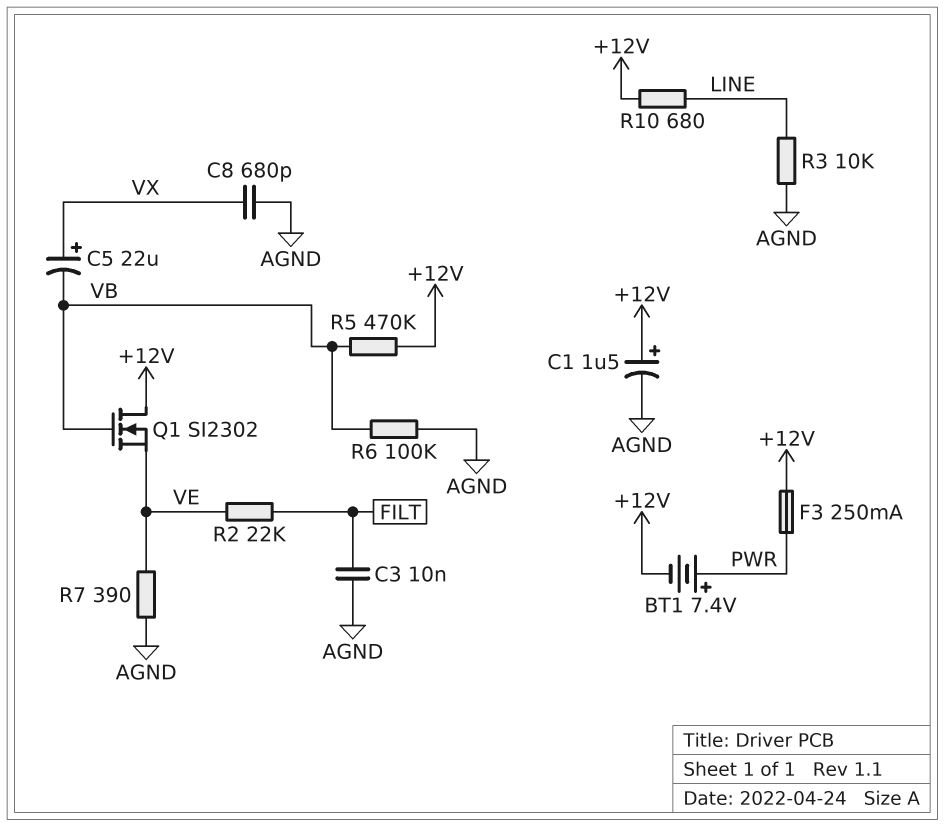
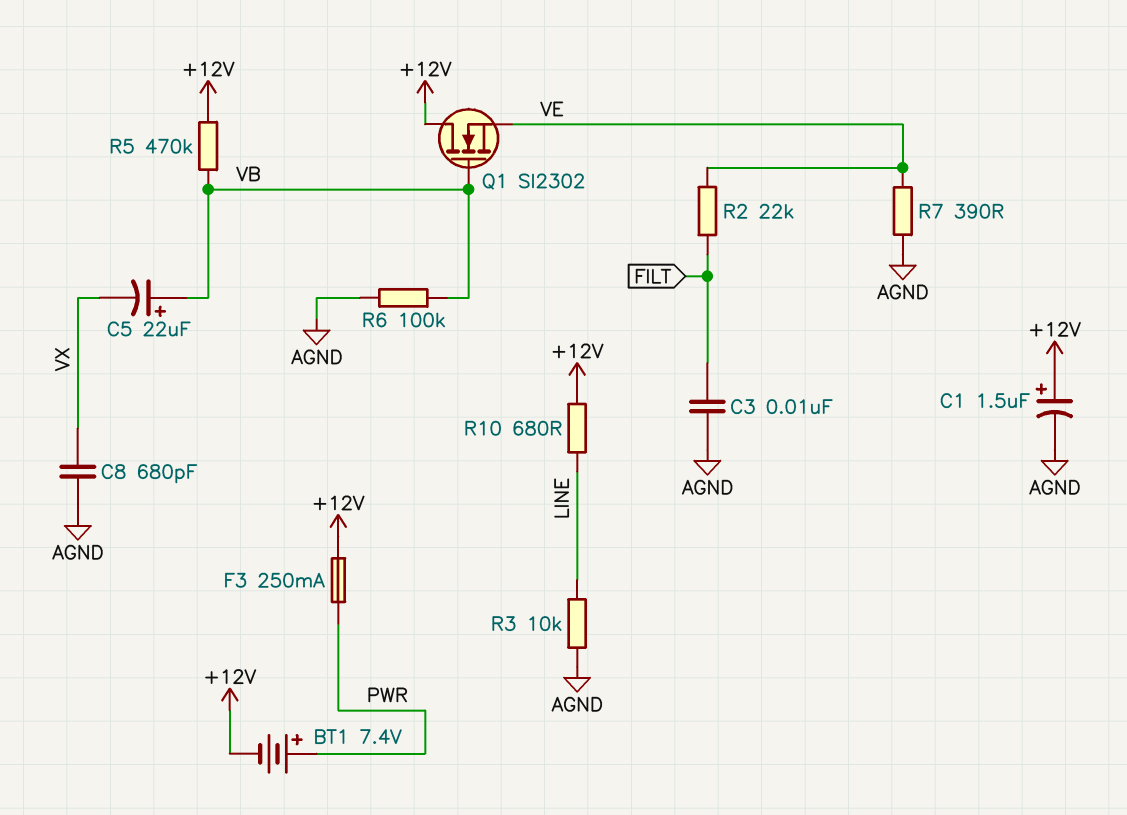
C5: 22uF (plus VX, minus VB) -> 22uF (plus VB, minus VX)

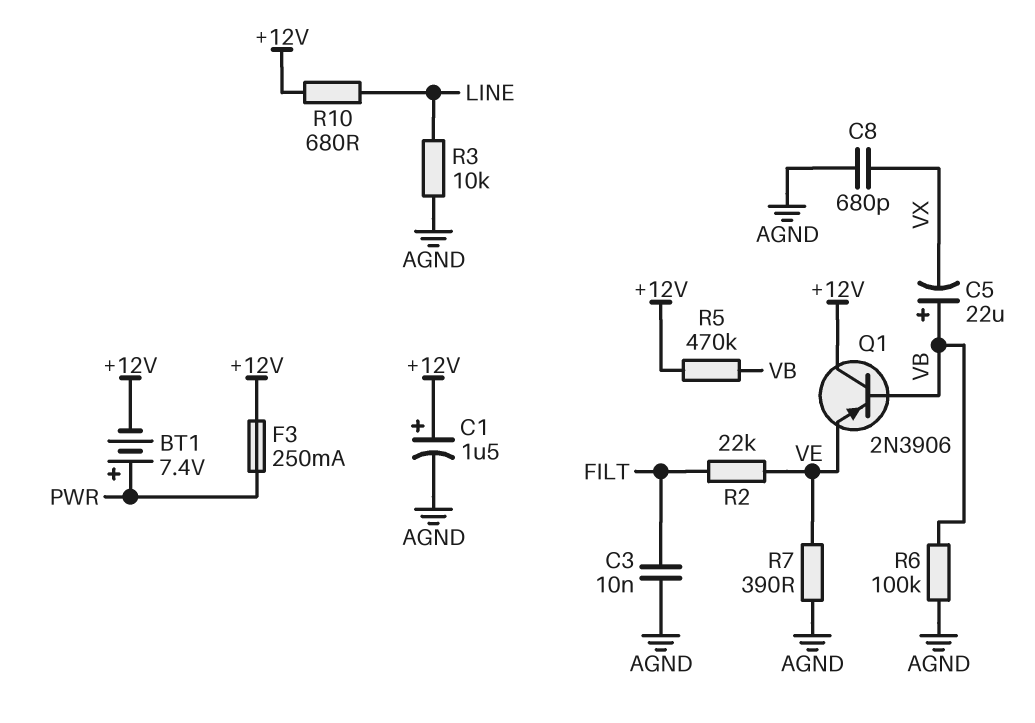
Q1: NMOS SI2302 (G VB, D +12V, S VE) -> PNP 2N3906 (B VB, C +12V, E VE)

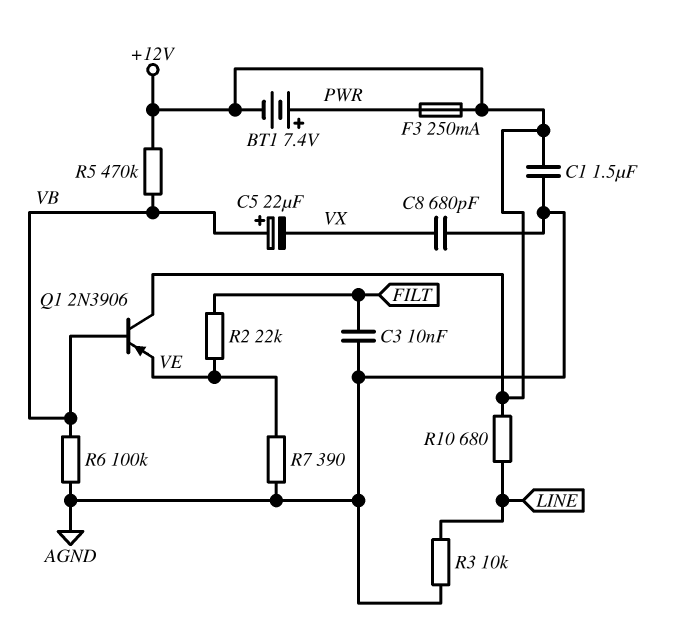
C1: 1.5uF (plus +12V, minus AGND) -> 1.5uF (+12V, AGND)

